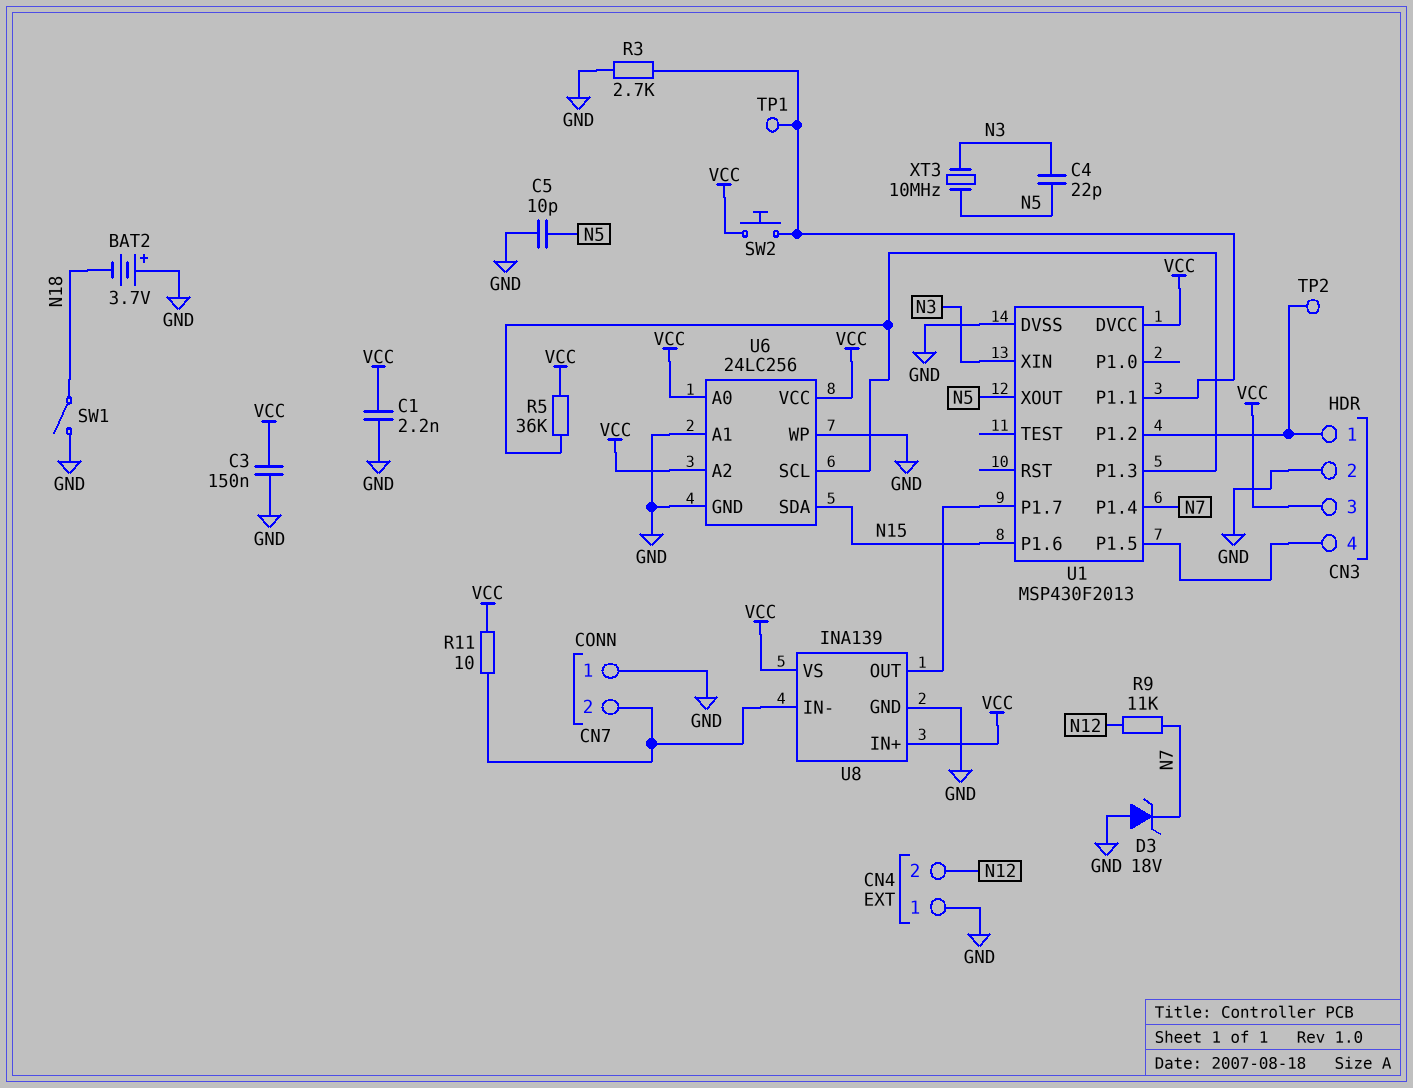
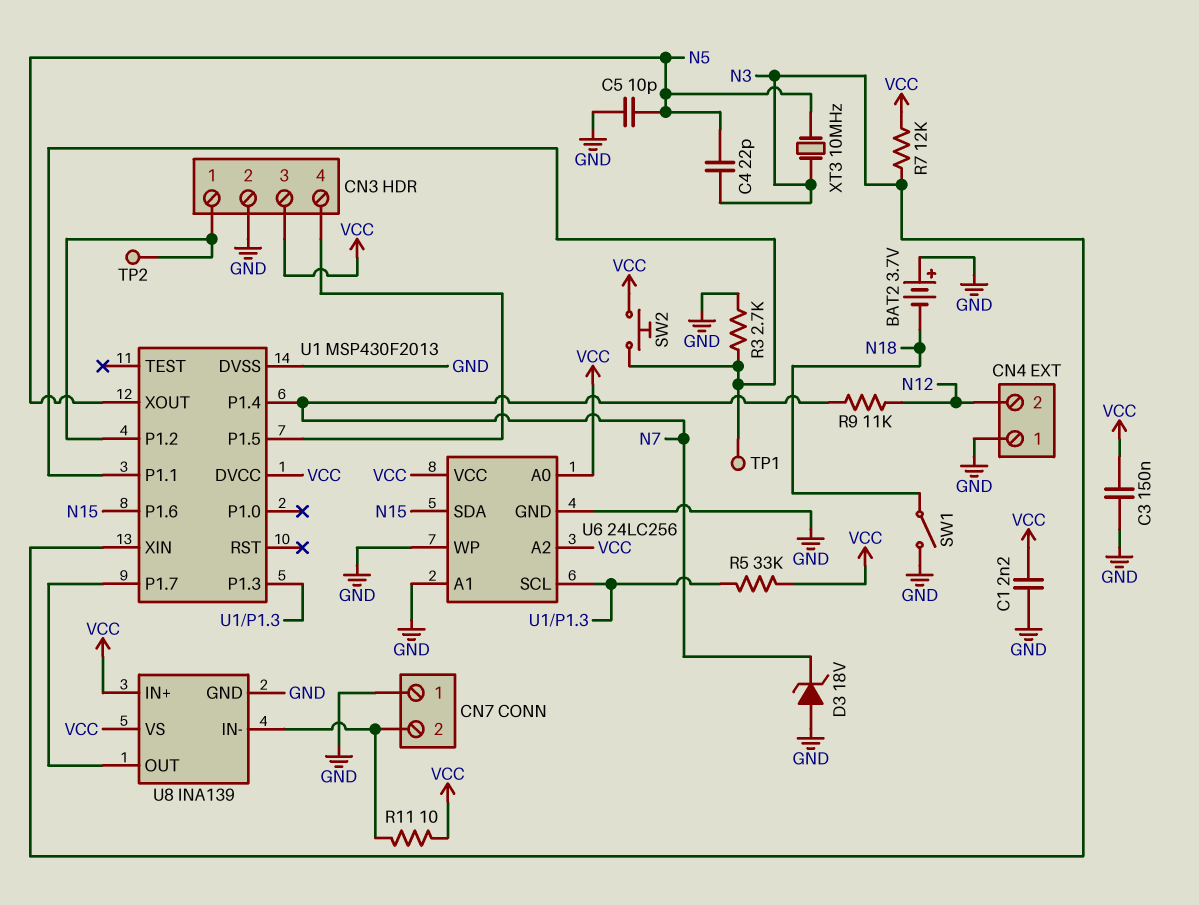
R5: 36k (U1/P1.3, VCC) -> 33k (U1/P1.3, VCC)
R7: none -> 12k (N3, VCC)

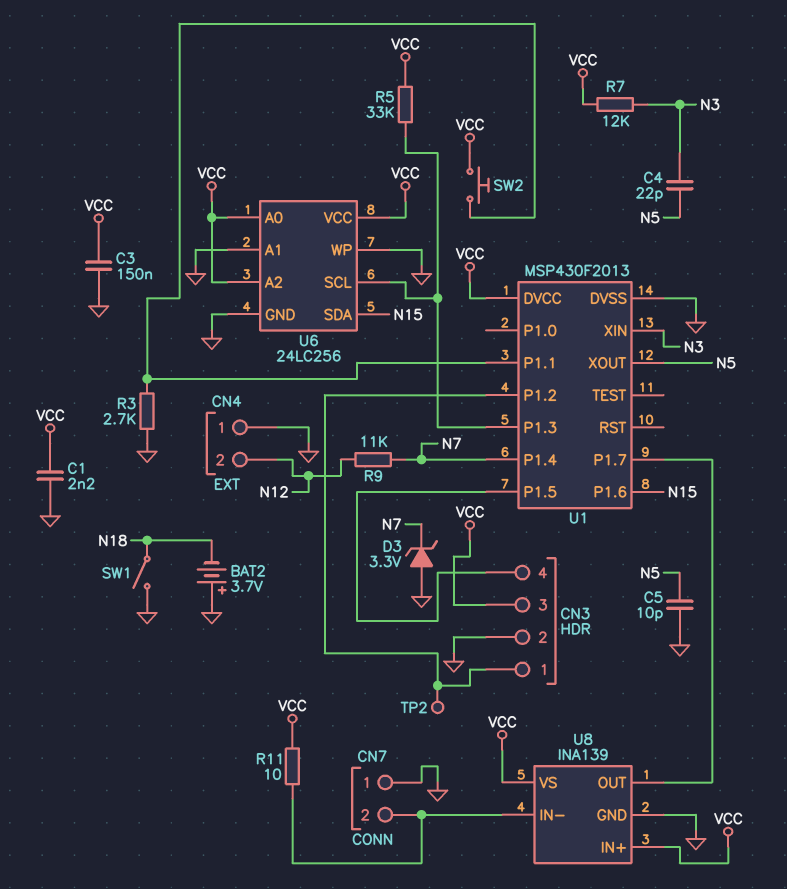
D3: zener 18V (A GND, K N7) -> zener 3.3V (A GND, K N7)
TP1: test point (U1/P1.1) -> none
XT3: 10MHz (N3, N5) -> none

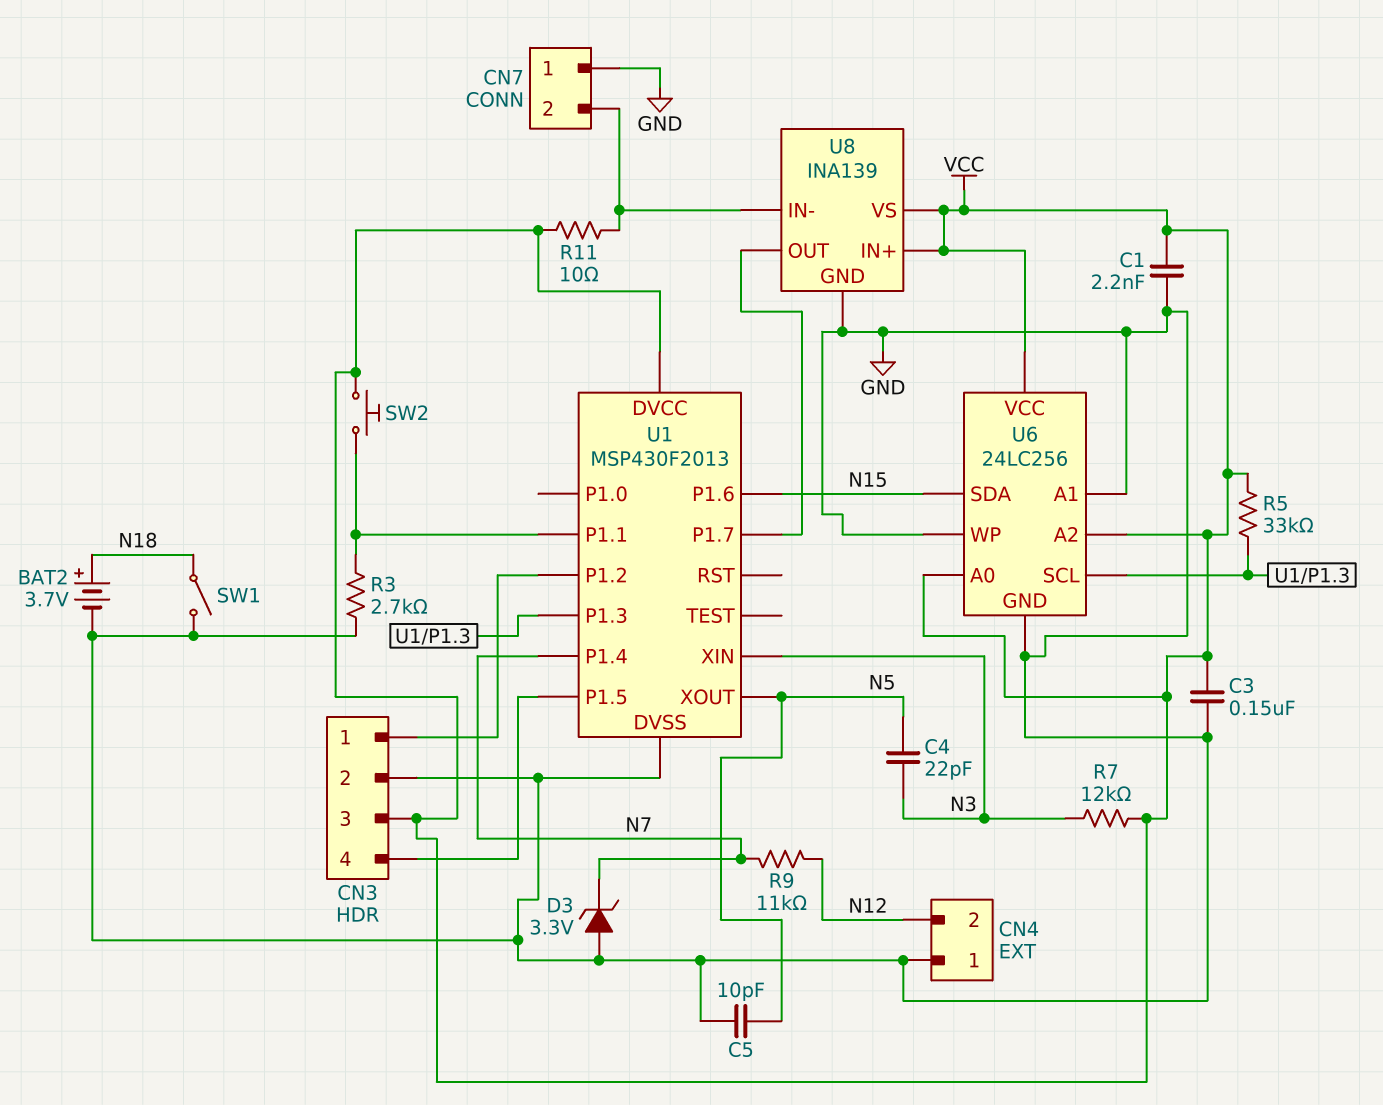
BAT2: 3.7V (plus GND, minus N18) -> 3.7V (plus N18, minus GND)
TP2: test point (CN3/1) -> none

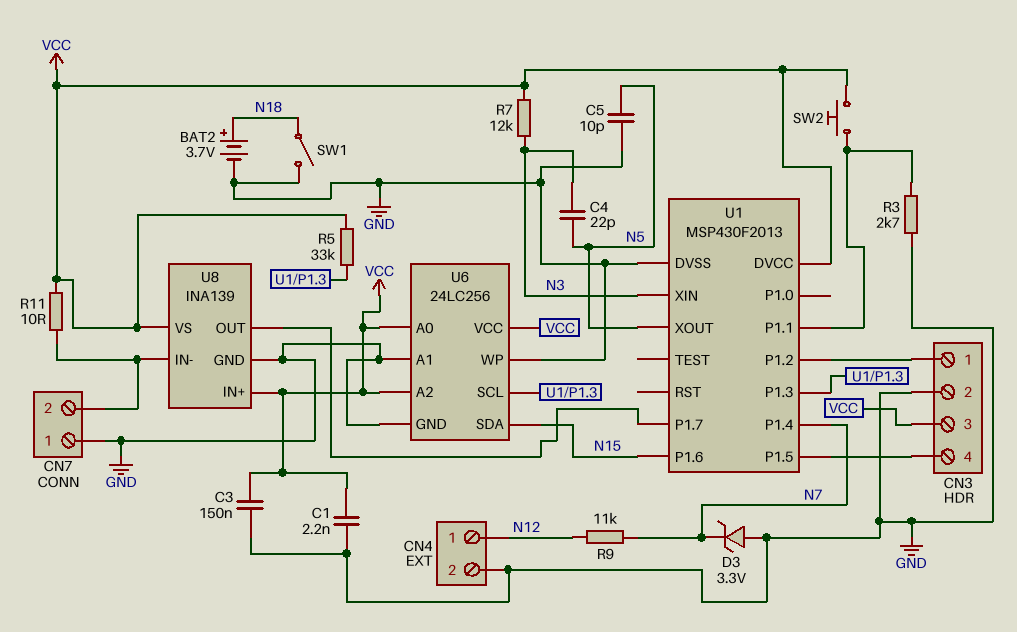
CN4 pin 1: GND -> N12
CN4 pin 2: N12 -> GND

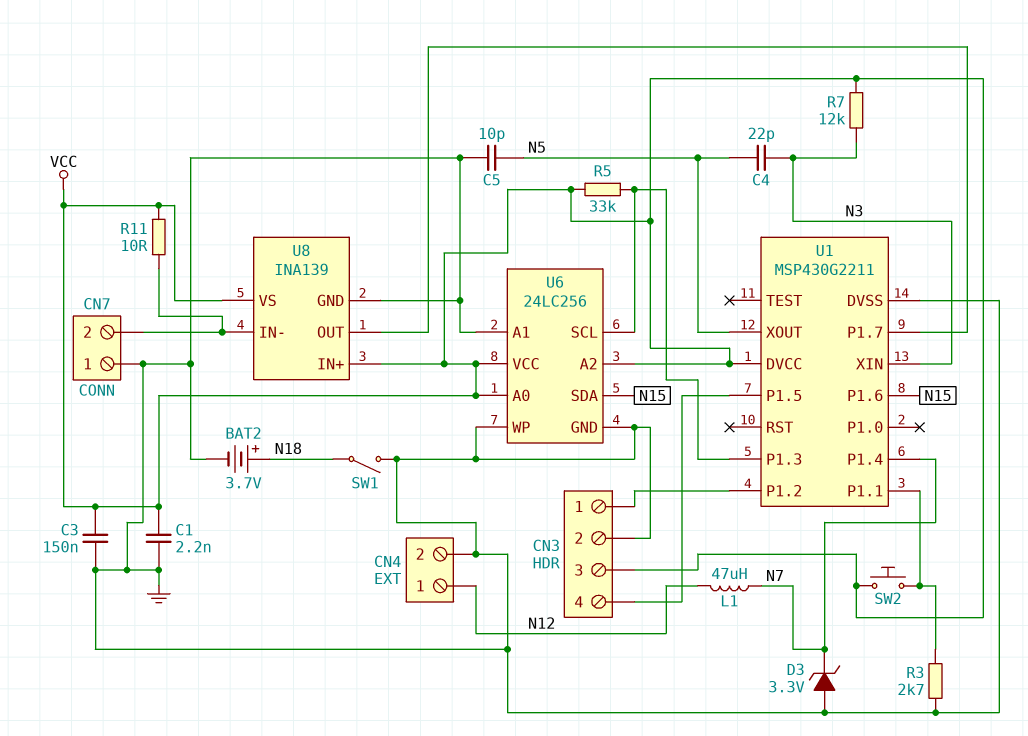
L1: none -> 47uH (N7, N12)
R9: 11k (N7, N12) -> none
U1: MSP430F2013 -> MSP430G2211

